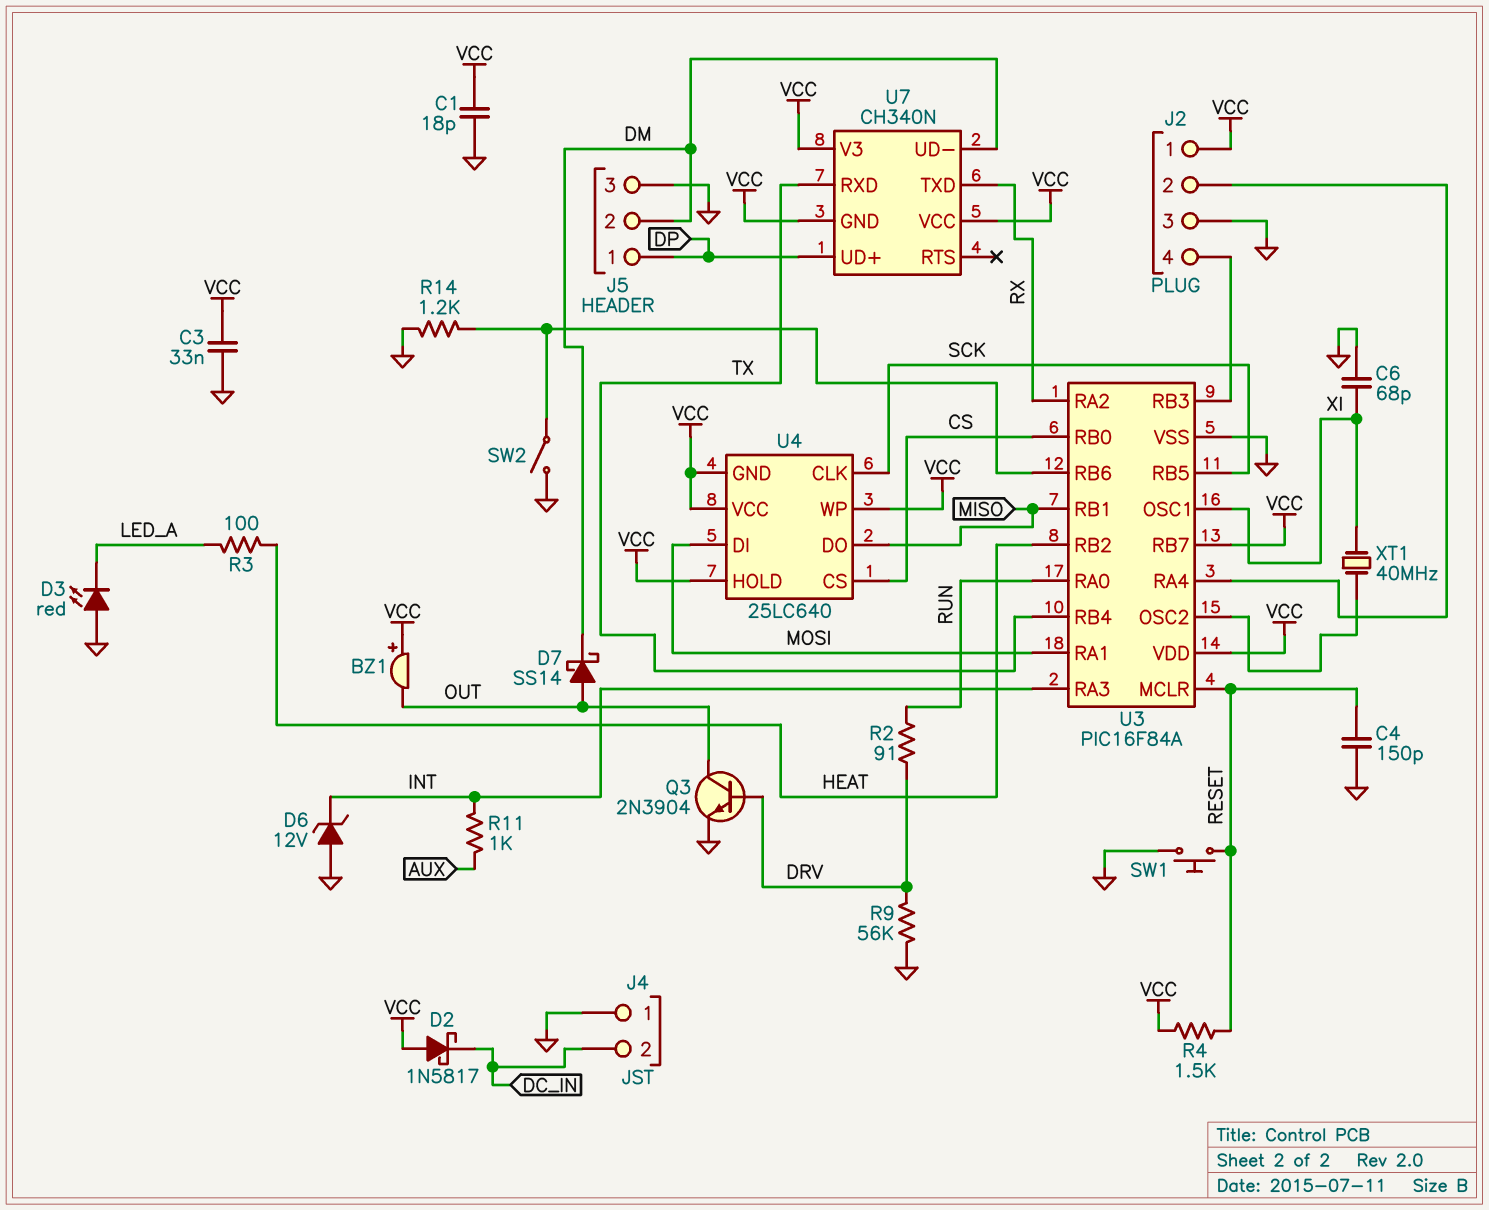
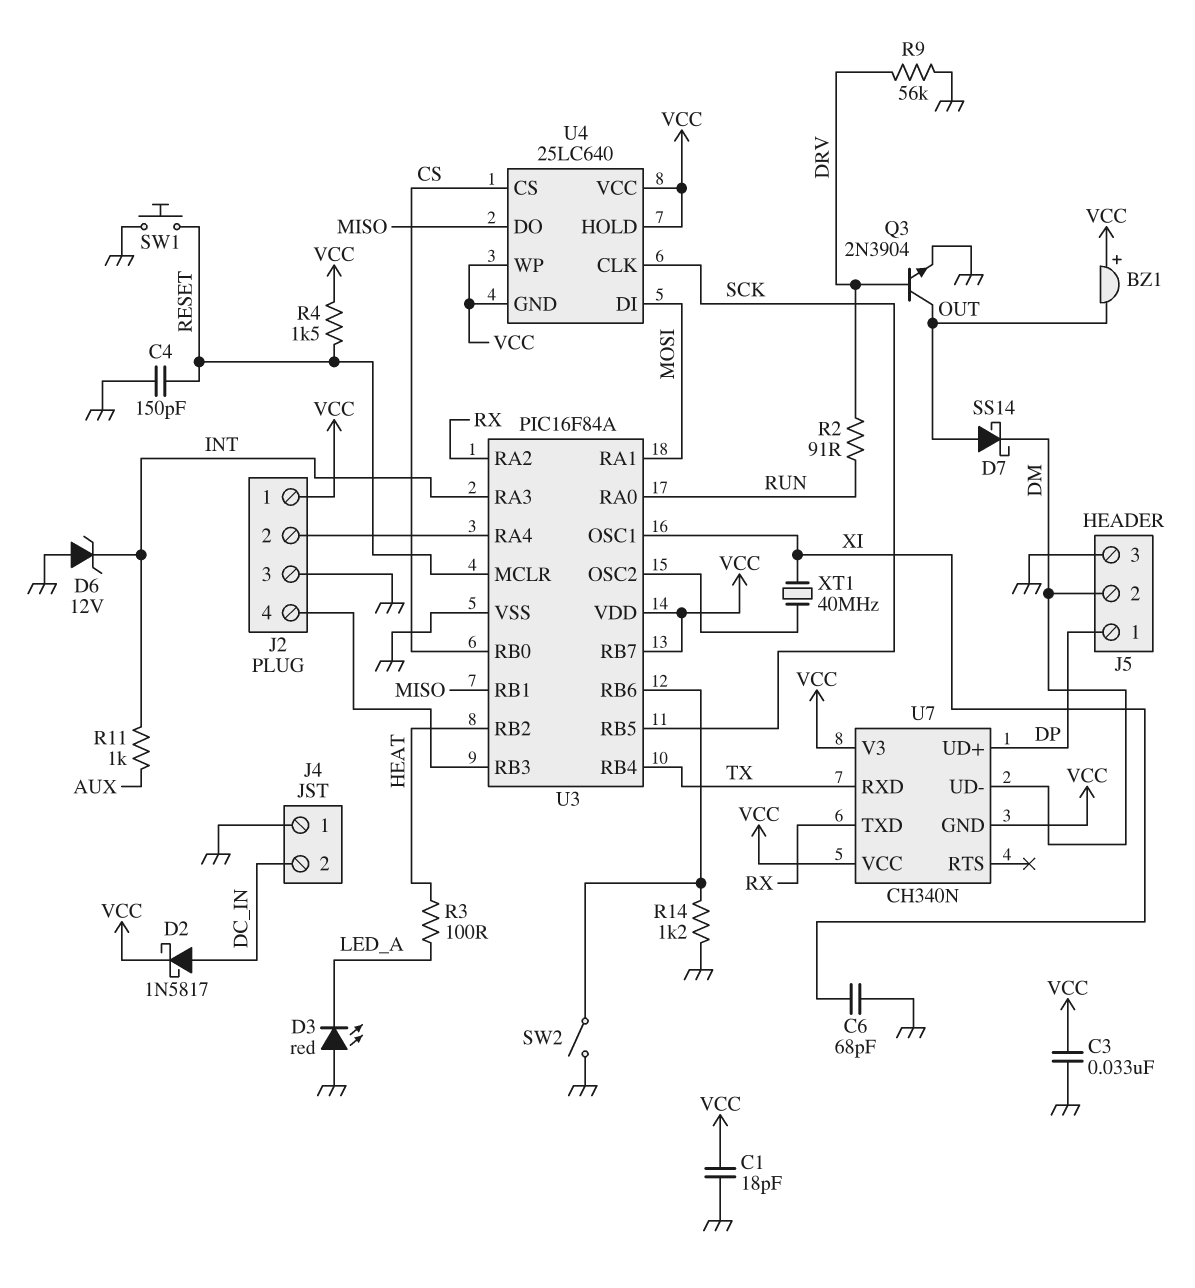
D2: schottky 1N5817 (A VCC, K DC_IN) -> schottky 1N5817 (A DC_IN, K VCC)

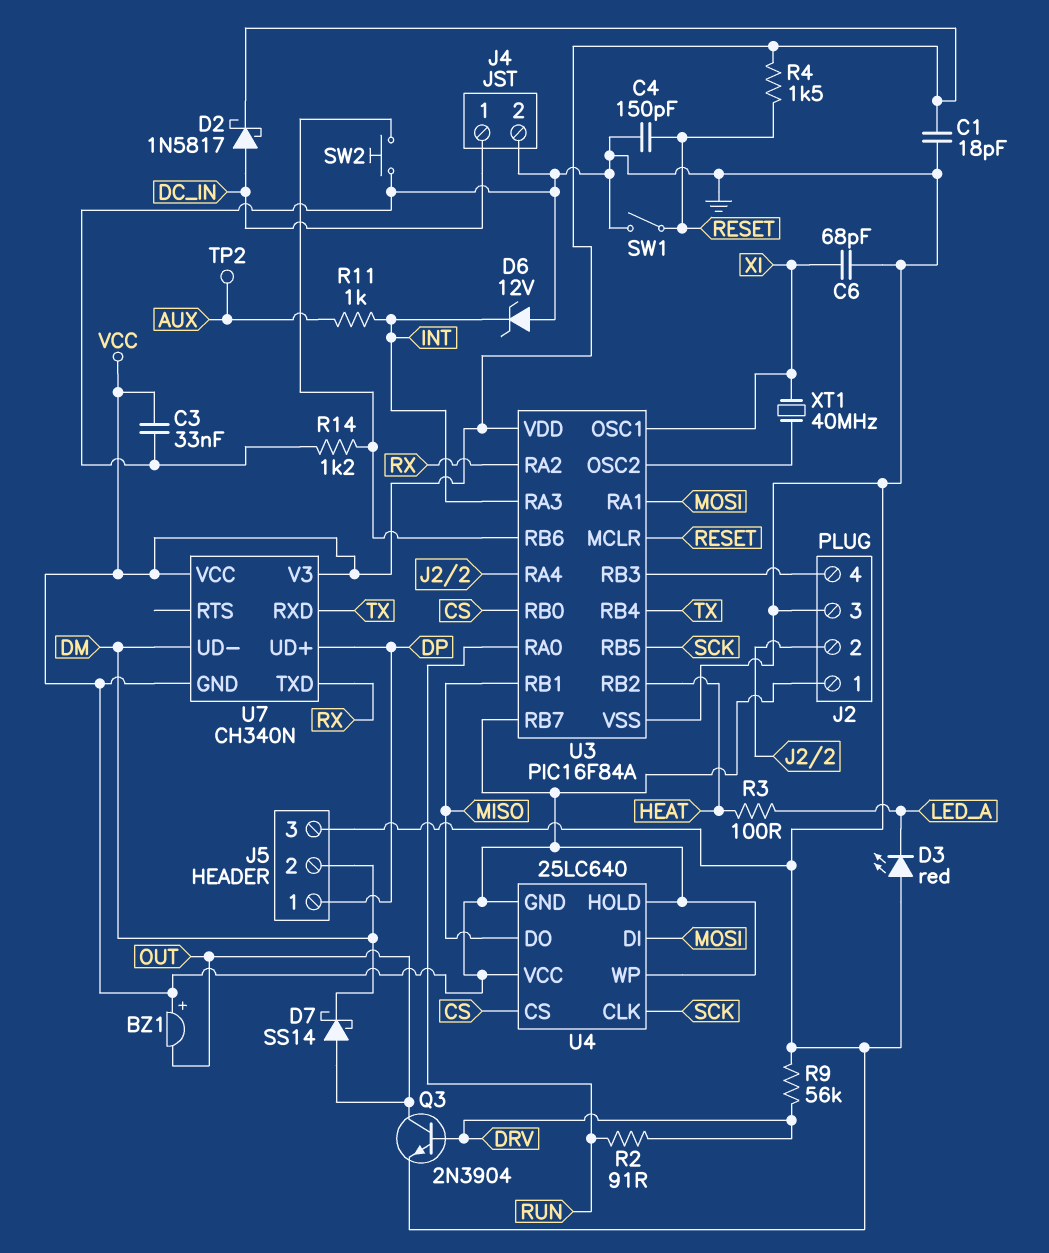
J4 pin 1: GND -> DC_IN
J4 pin 2: DC_IN -> GND
SW1: button (GND, RESET) -> switch (GND, RESET)
SW2: switch (GND, U3/RB6) -> button (GND, U3/RB6)
TP2: none -> test point (AUX)

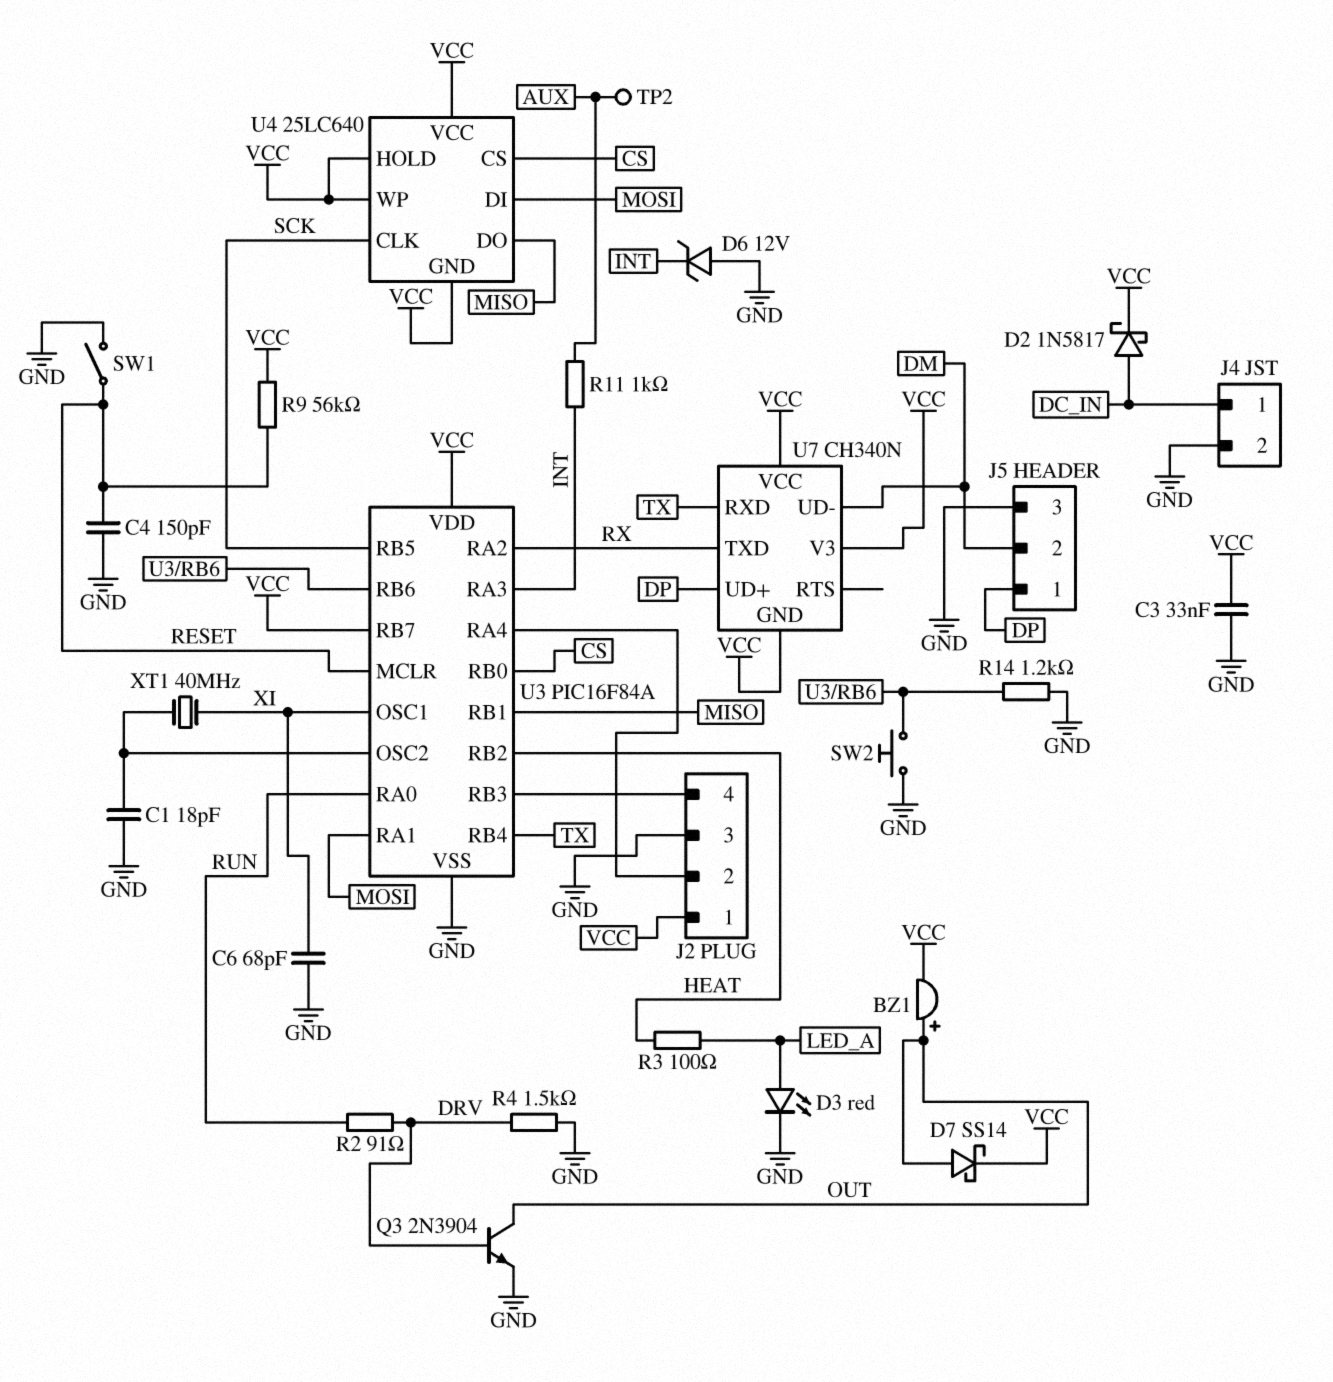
BZ1: buzzer (plus VCC, minus OUT) -> buzzer (plus OUT, minus VCC)
C1: 18pF (GND, VCC) -> 18pF (GND, U3/OSC2)
D3: LED red (A GND, K LED_A) -> LED red (A LED_A, K GND)
D7: schottky SS14 (A OUT, K DM) -> schottky SS14 (A OUT, K VCC)
R4: 1.5k (RESET, VCC) -> 1.5k (DRV, GND)
R9: 56k (DRV, GND) -> 56k (RESET, VCC)

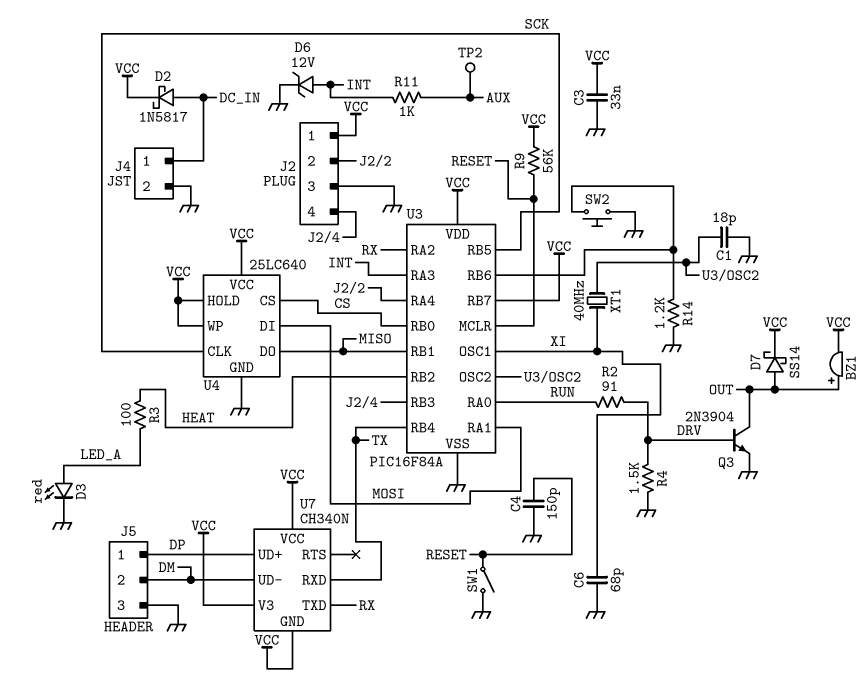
D6: zener 12V (A GND, K INT) -> zener 12V (A INT, K GND)
U4 pin GND: VCC -> GND

